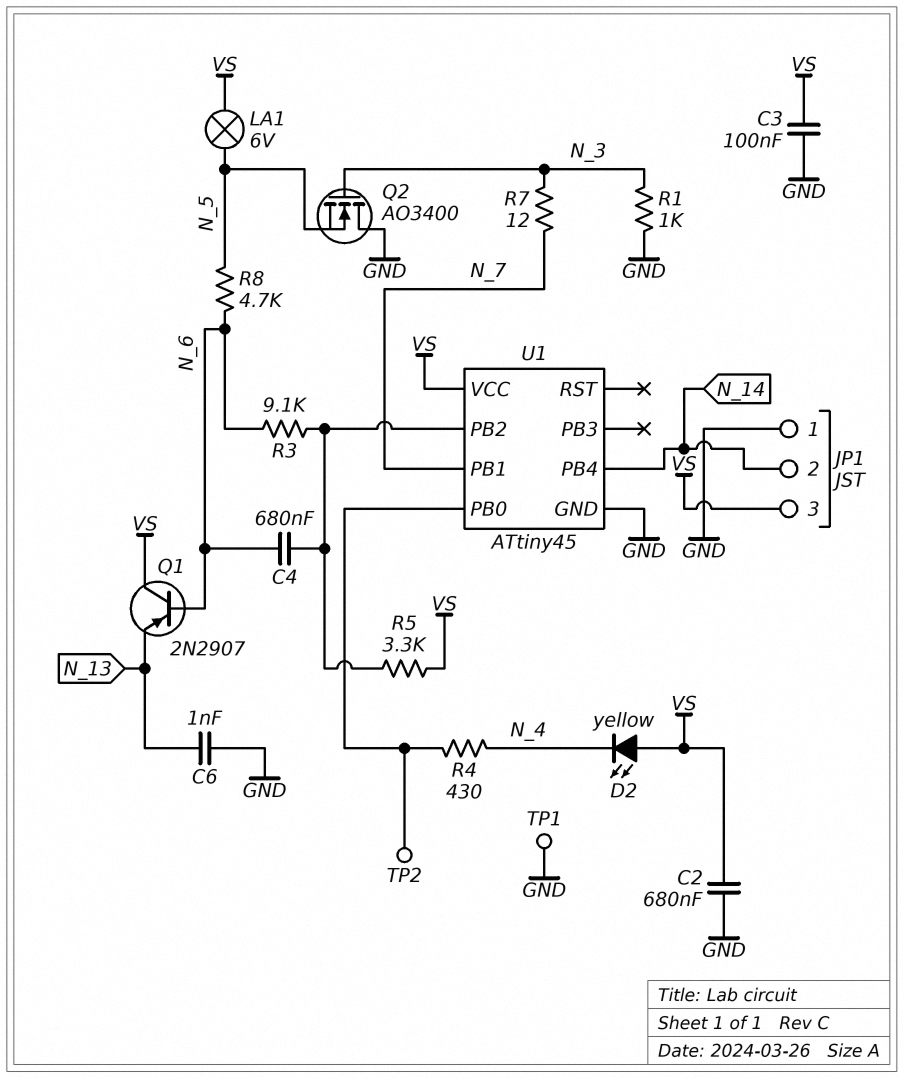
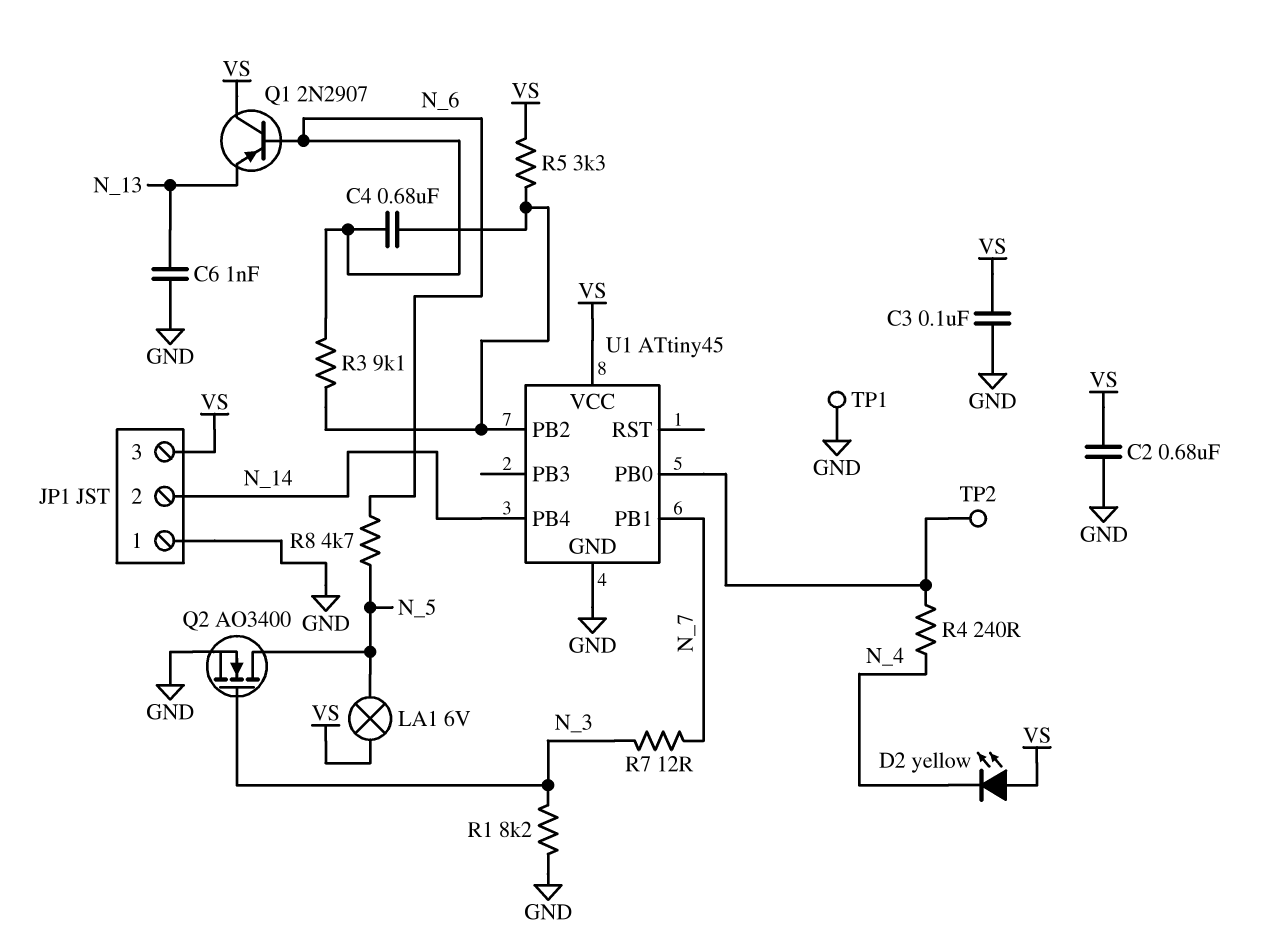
Q2: NMOS AO3400 (G N_3, D GND, S N_5) -> NMOS AO3400 (G N_3, D N_5, S GND)
R1: 1k (GND, N_3) -> 8.2k (GND, N_3)
R4: 430 (N_4, U1/PB0) -> 240 (N_4, U1/PB0)

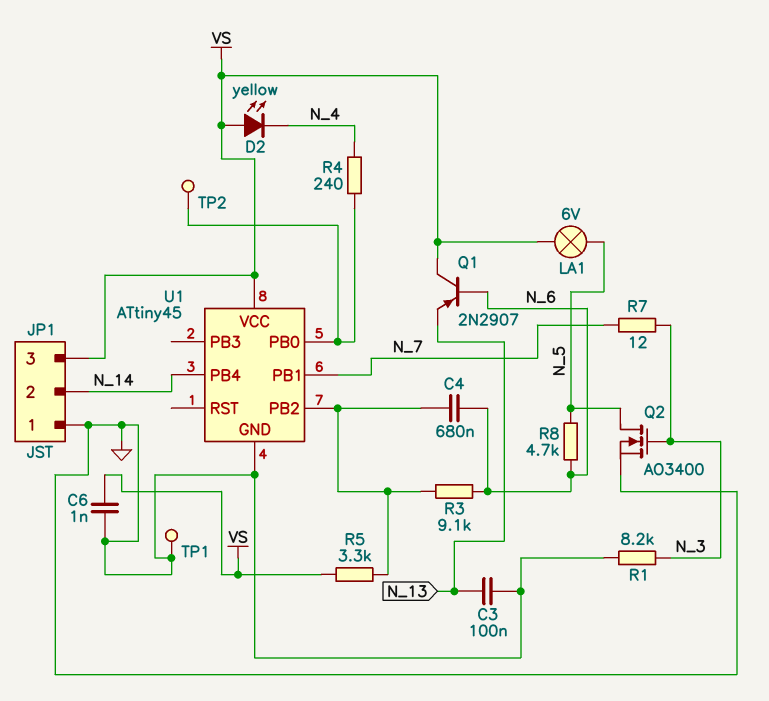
C2: 680nF (GND, VS) -> none
C3: 100nF (GND, VS) -> 100nF (GND, N_13)
C6: 1nF (GND, N_13) -> 1nF (GND, VS)

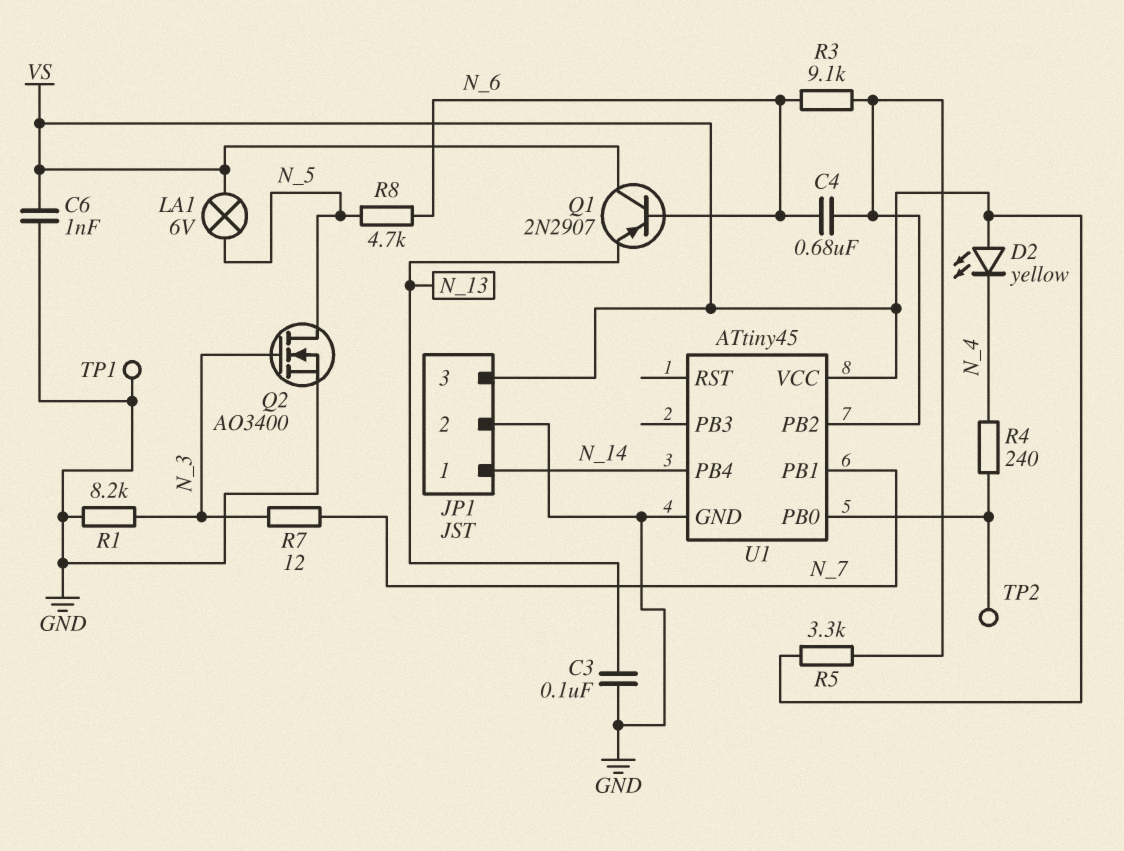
JP1 pin 1: GND -> N_14
JP1 pin 2: N_14 -> GND

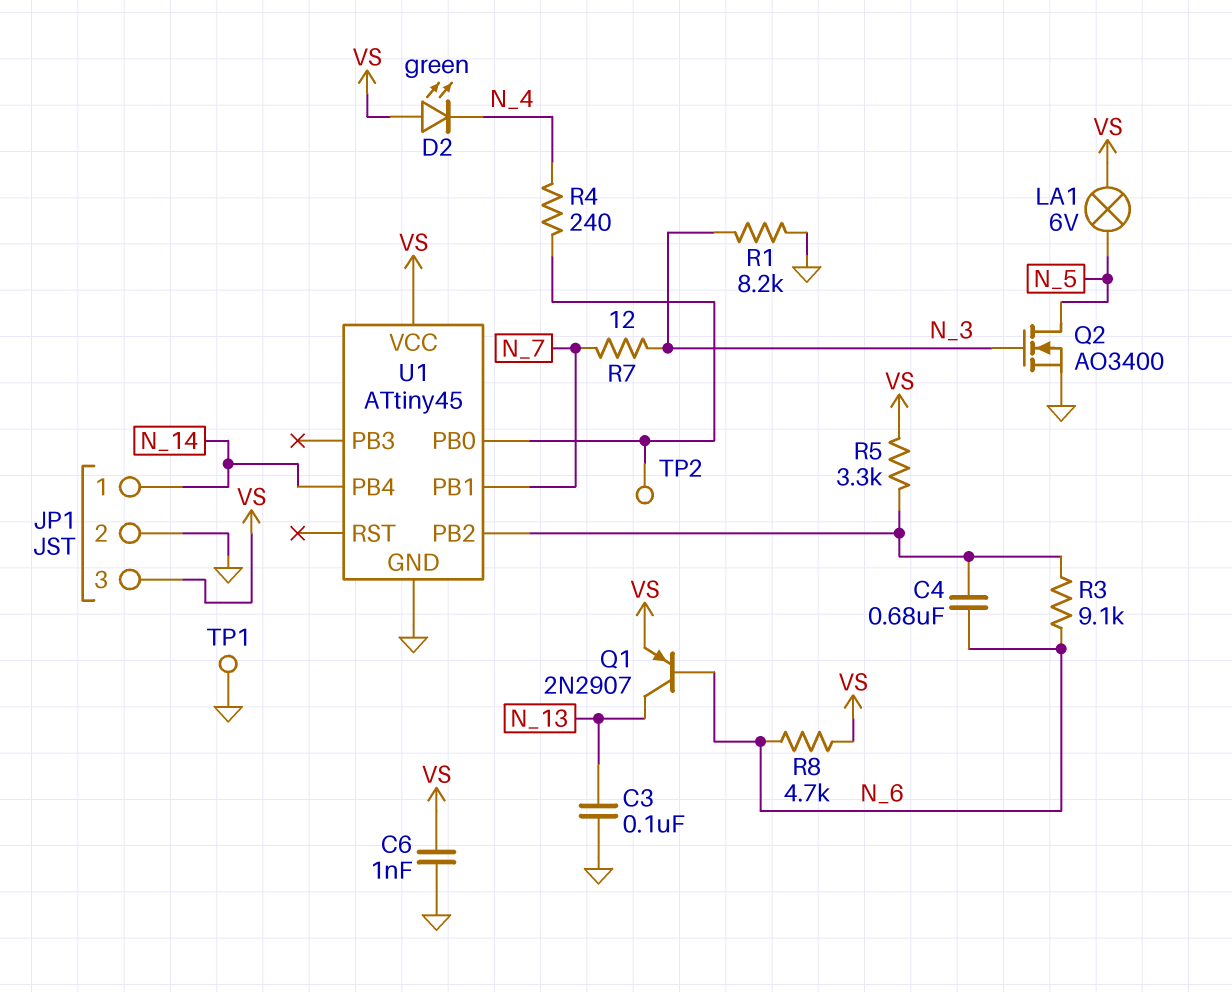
D2: LED yellow (A VS, K N_4) -> LED green (A VS, K N_4)
Q1: PNP 2N2907 (B N_6, C VS, E N_13) -> PNP 2N2907 (B N_6, C N_13, E VS)
R8: 4.7k (N_5, N_6) -> 4.7k (N_6, VS)

